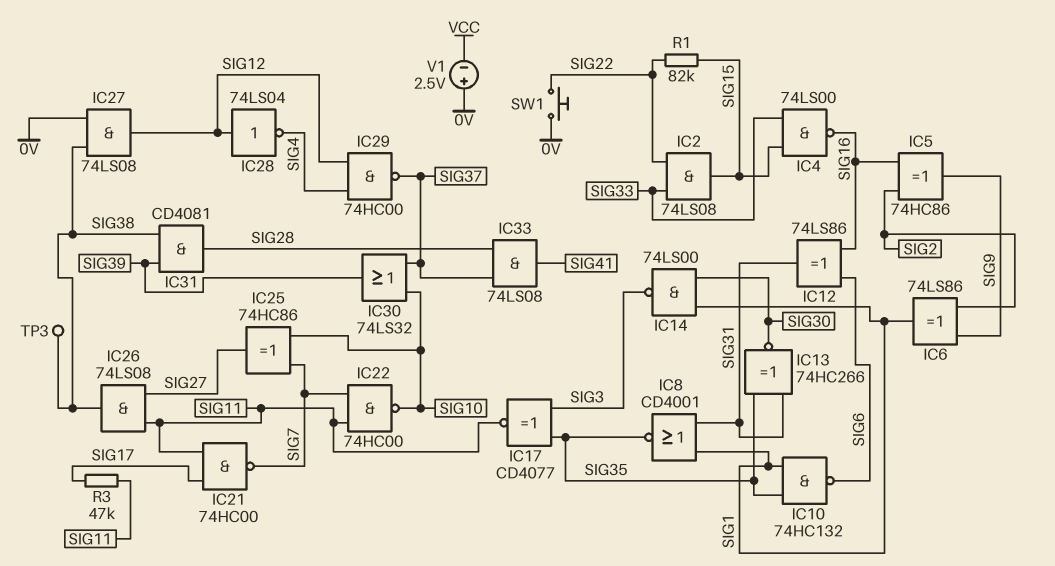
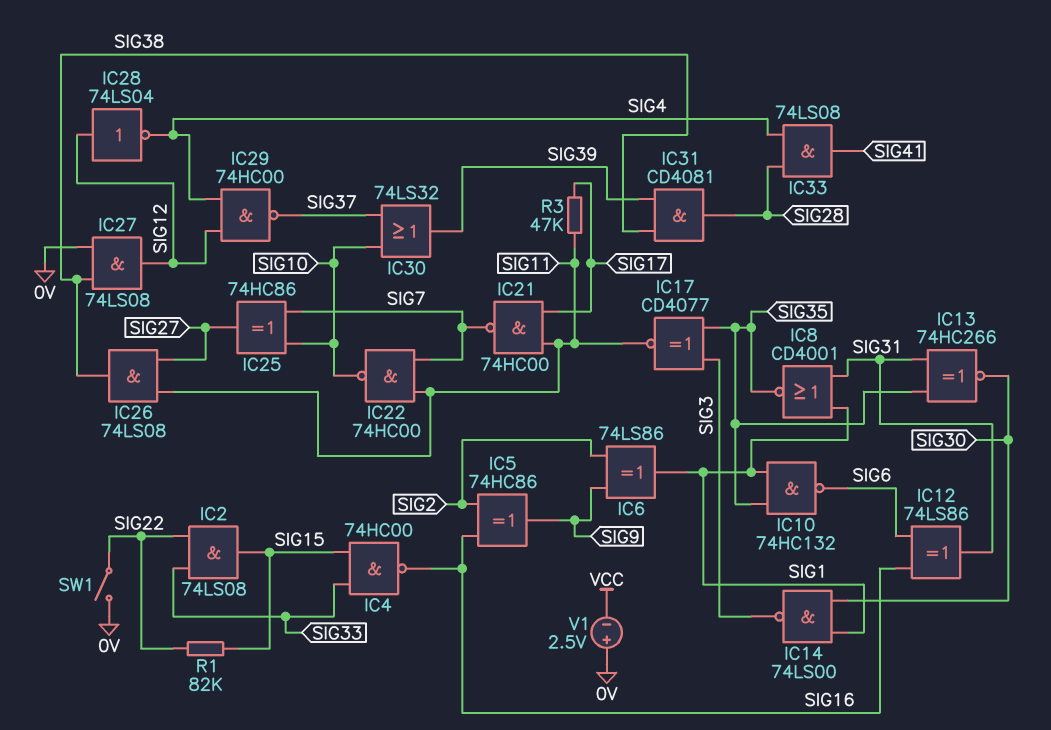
IC4: NAND 74LS00 (in SIG15, in SIG33, out SIG16) -> NAND 74HC00 (in SIG15, in SIG33, out SIG16)
IC33: AND 74LS08 (in SIG28, in SIG37, out SIG41) -> AND 74LS08 (in SIG4, in SIG28, out SIG41)
SW1: button (0V, SIG22) -> switch (0V, SIG22)
TP3: test point (SIG38) -> none

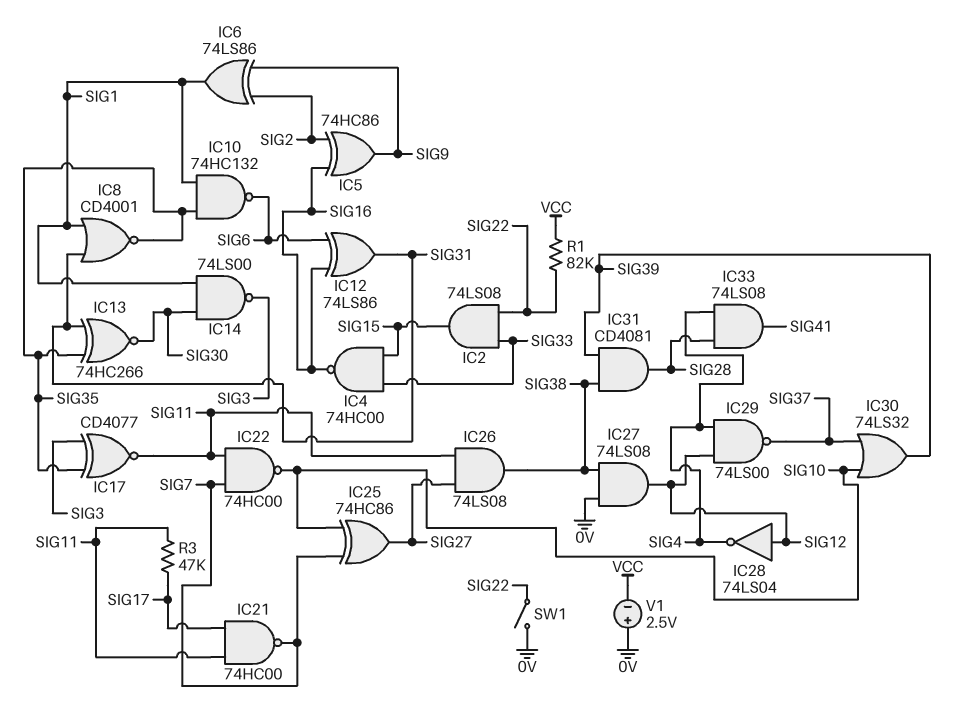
IC29: NAND 74HC00 (in SIG4, in SIG12, out SIG37) -> NAND 74LS00 (in SIG4, in SIG12, out SIG37)
R1: 82k (SIG15, SIG22) -> 82k (SIG22, VCC)

